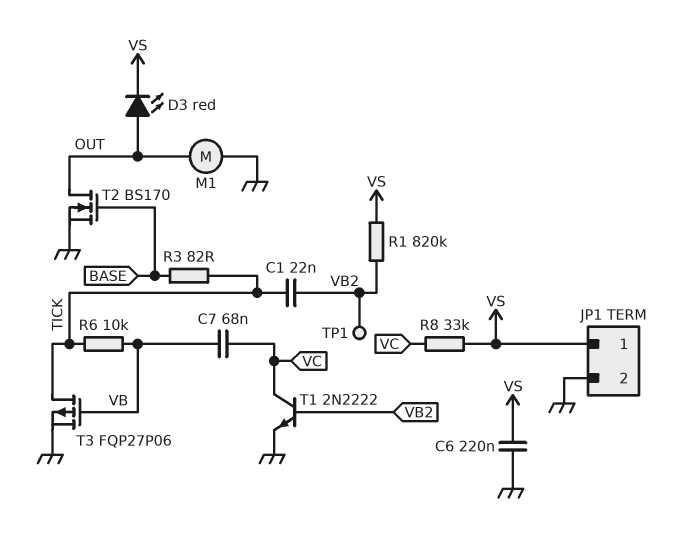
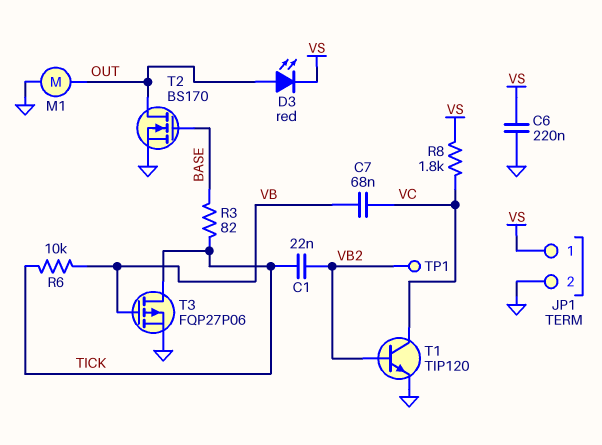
R1: 820k (VB2, VS) -> none
R8: 33k (VC, VS) -> 1.8k (VC, VS)
T1: NPN 2N2222 (B VB2, C VC, E GND) -> NPN TIP120 (B VB2, C VC, E GND)

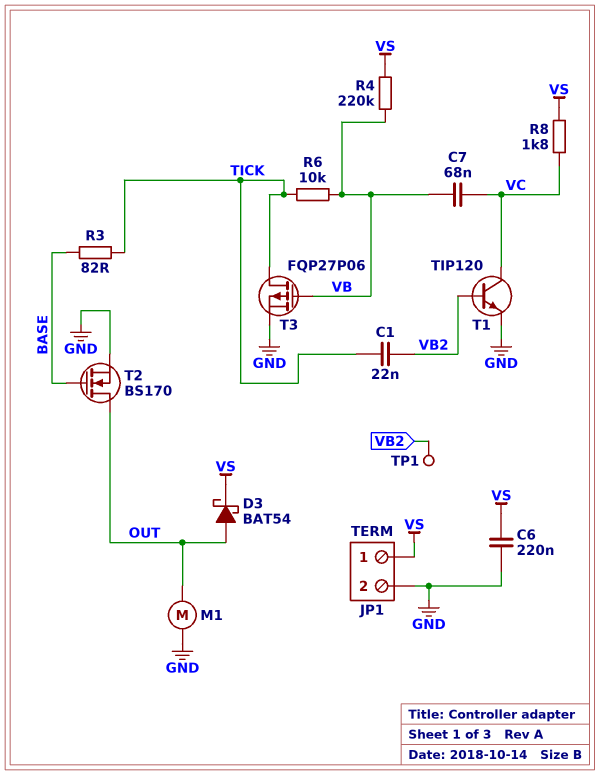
D3: LED red (A OUT, K VS) -> schottky BAT54 (A OUT, K VS)
R4: none -> 220k (VB, VS)

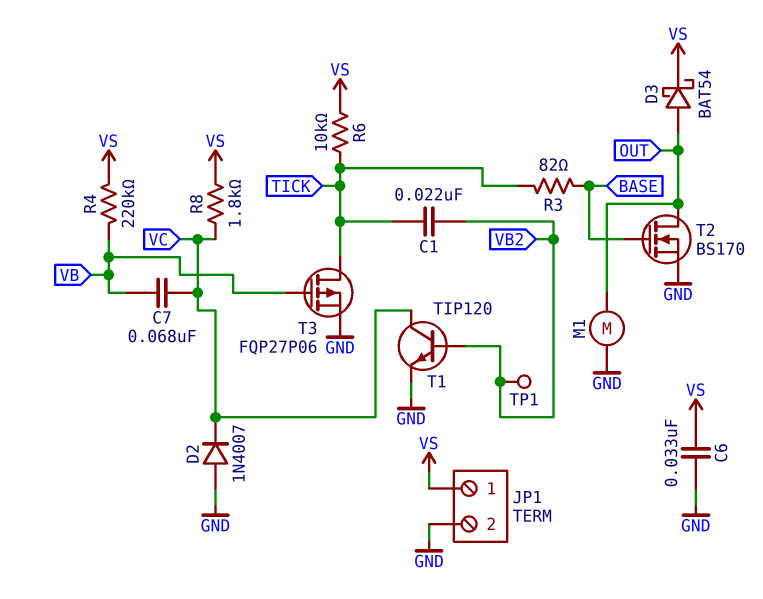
C6: 220nF (GND, VS) -> 33nF (GND, VS)
D2: none -> diode 1N4007 (A GND, K VC)
R6: 10k (TICK, VB) -> 10k (TICK, VS)

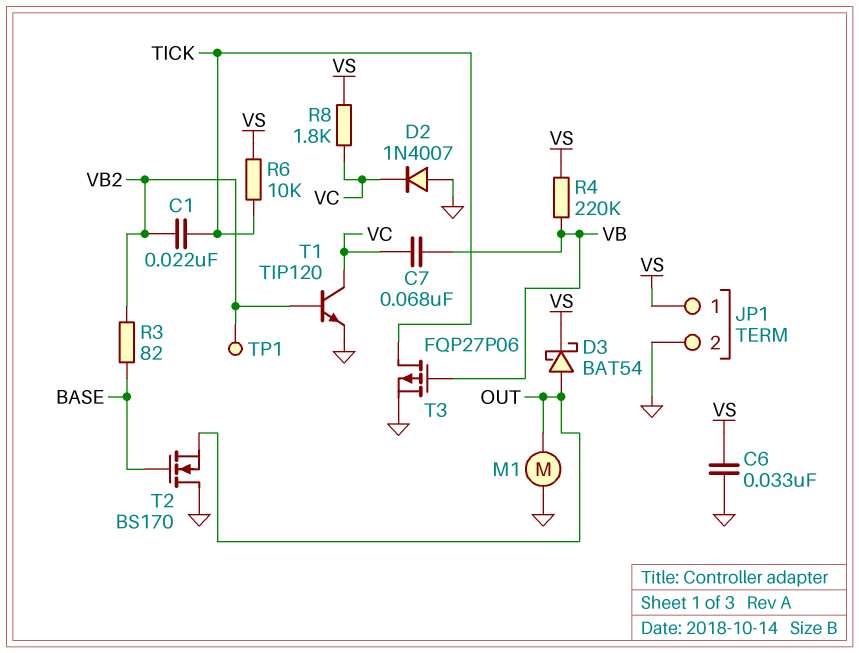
R3: 82 (BASE, TICK) -> 82 (BASE, VB2)
T2: NMOS BS170 (G BASE, D OUT, S GND) -> NMOS BS170 (G BASE, D GND, S OUT)

